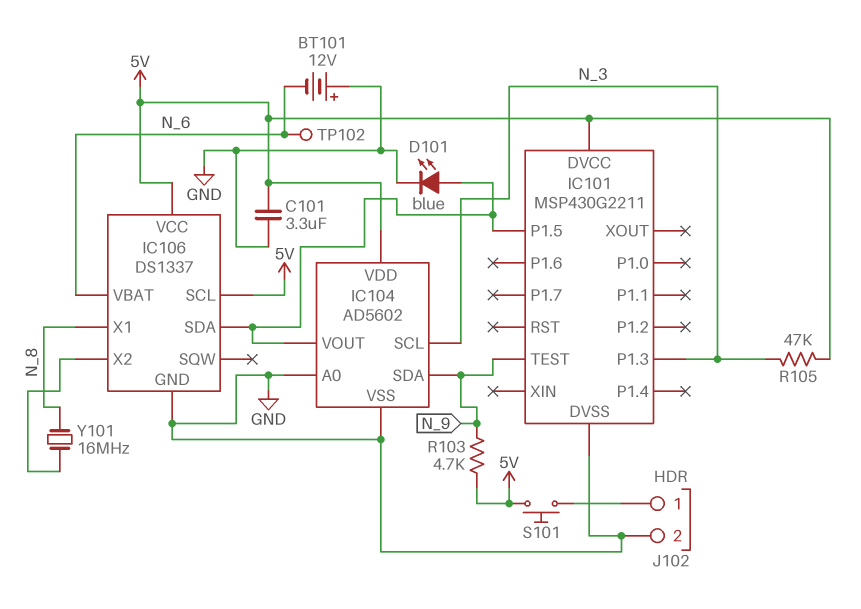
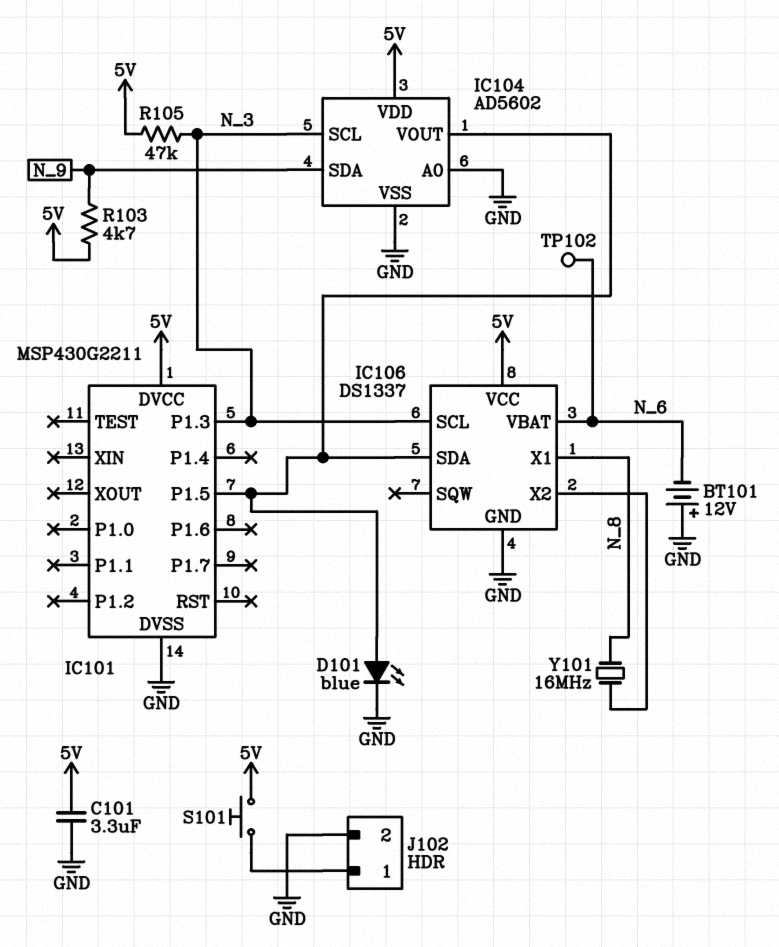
IC101 pin TEST: N_9 -> none
IC106 pin SCL: 5V -> N_3

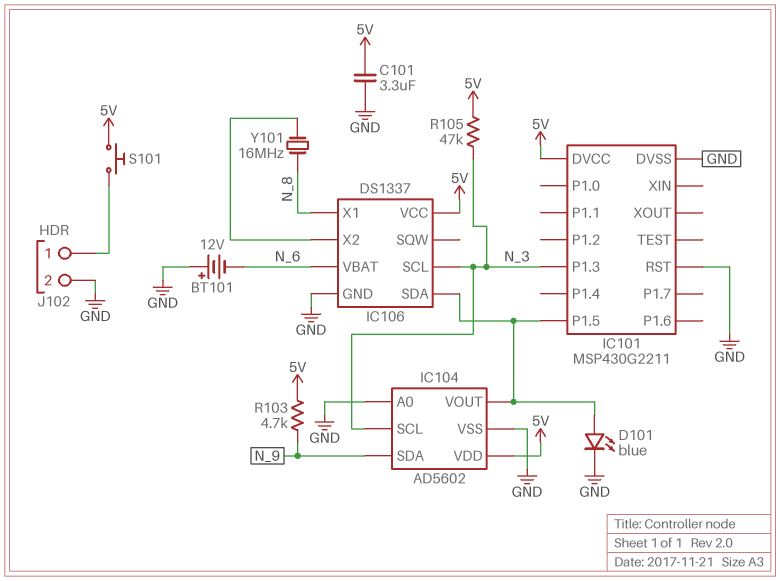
IC101 pin RST: none -> GND
TP102: test point (N_6) -> none

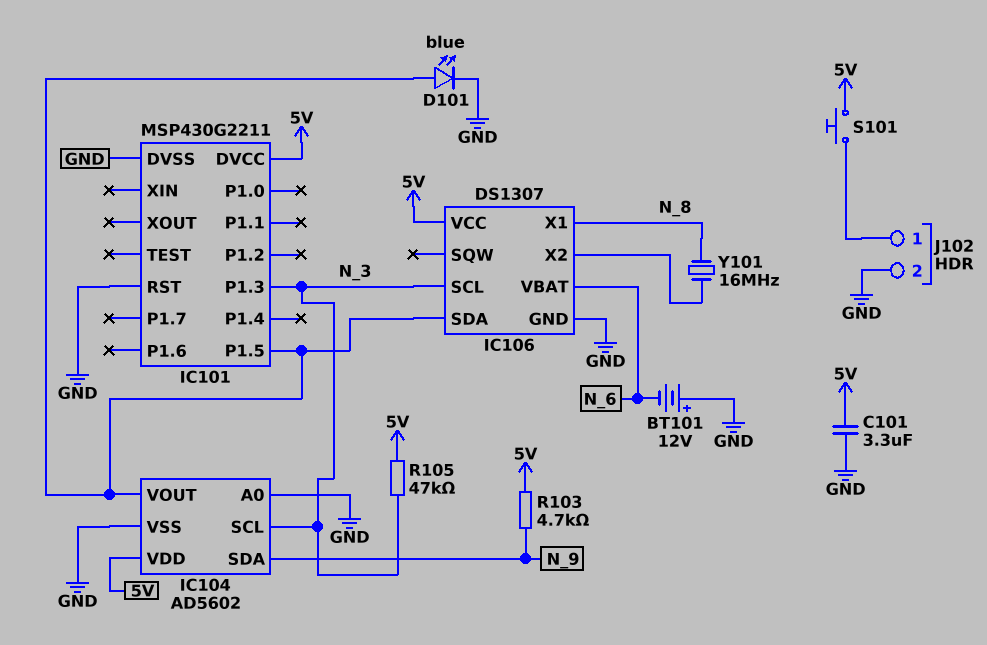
IC106: DS1337 -> DS1307

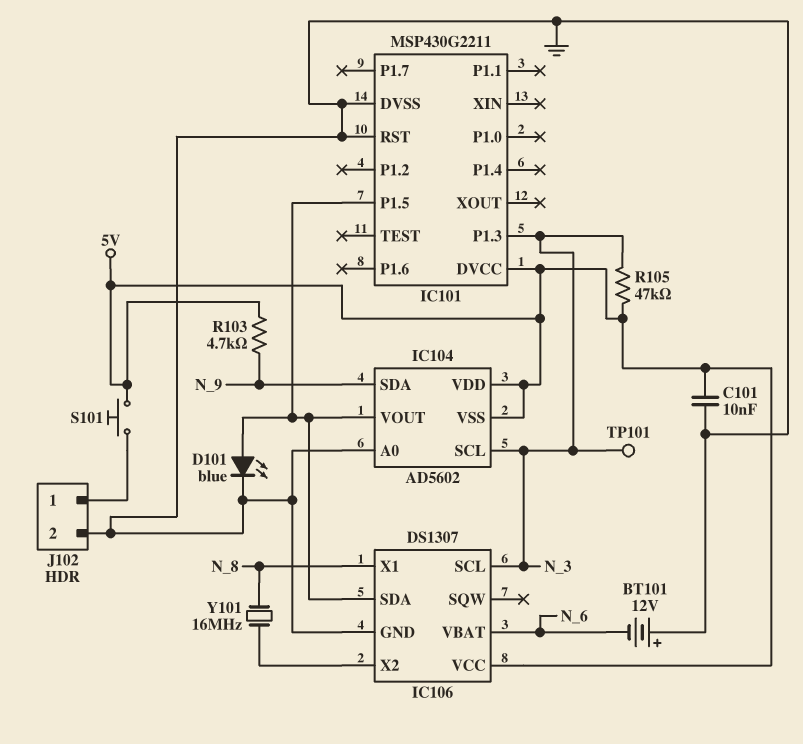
C101: 3.3uF (5V, GND) -> 10nF (5V, GND)
IC104 pin VSS: GND -> 5V
TP101: none -> test point (N_3)

